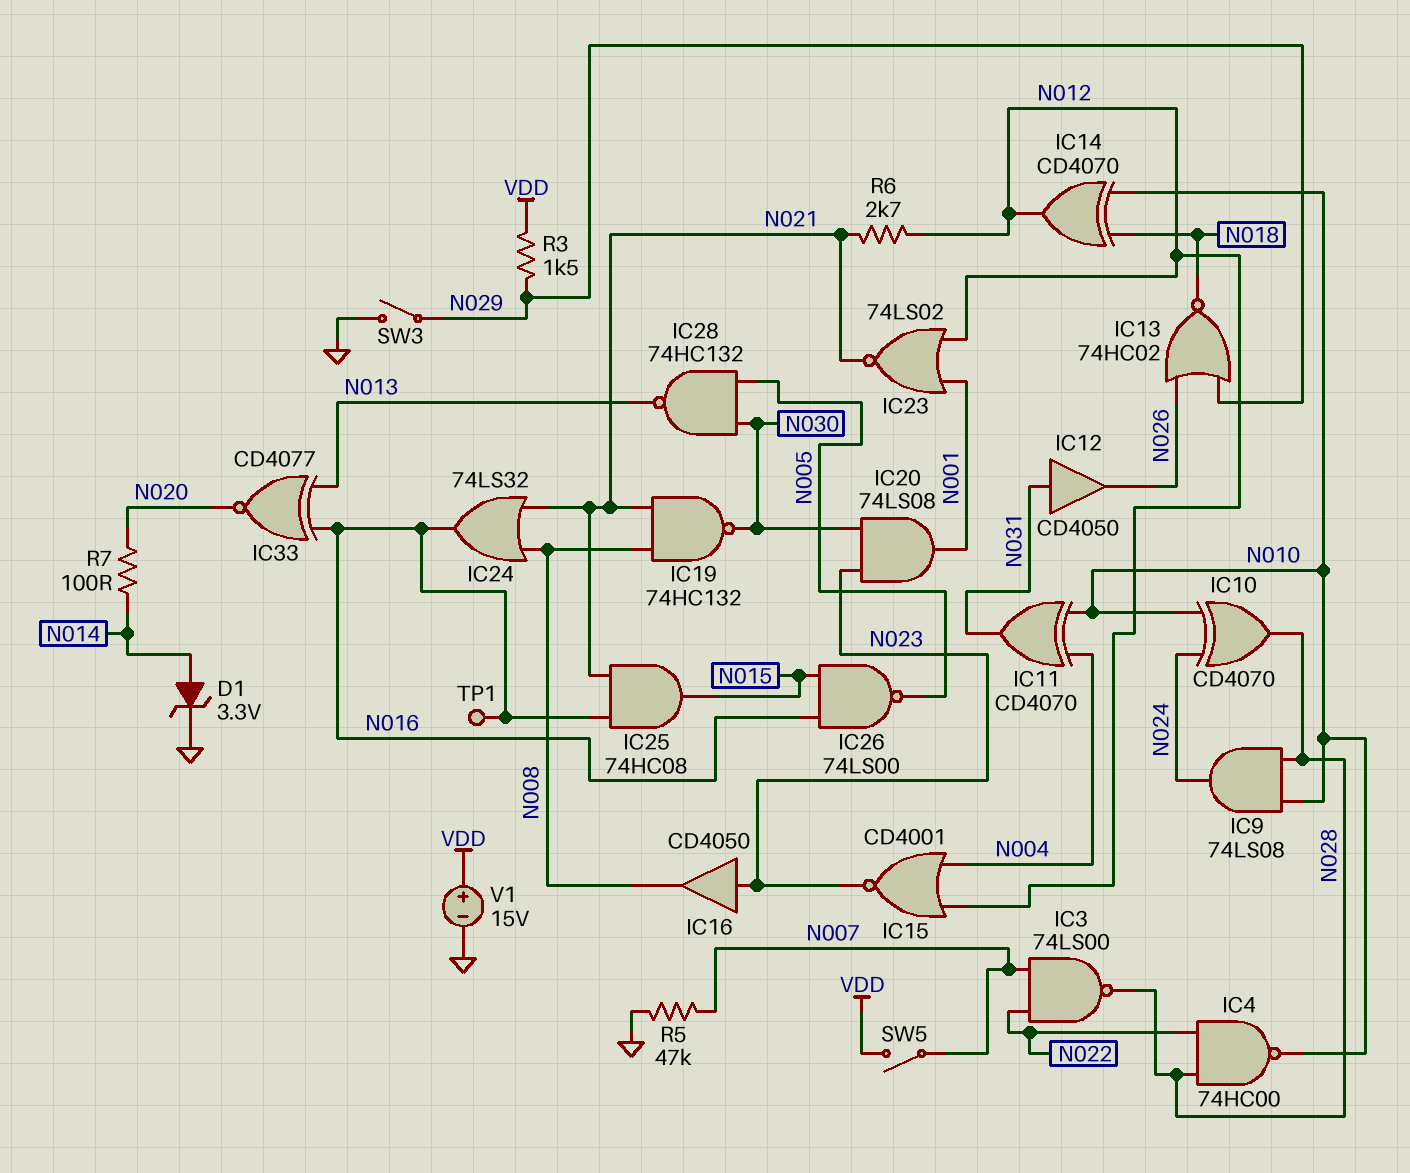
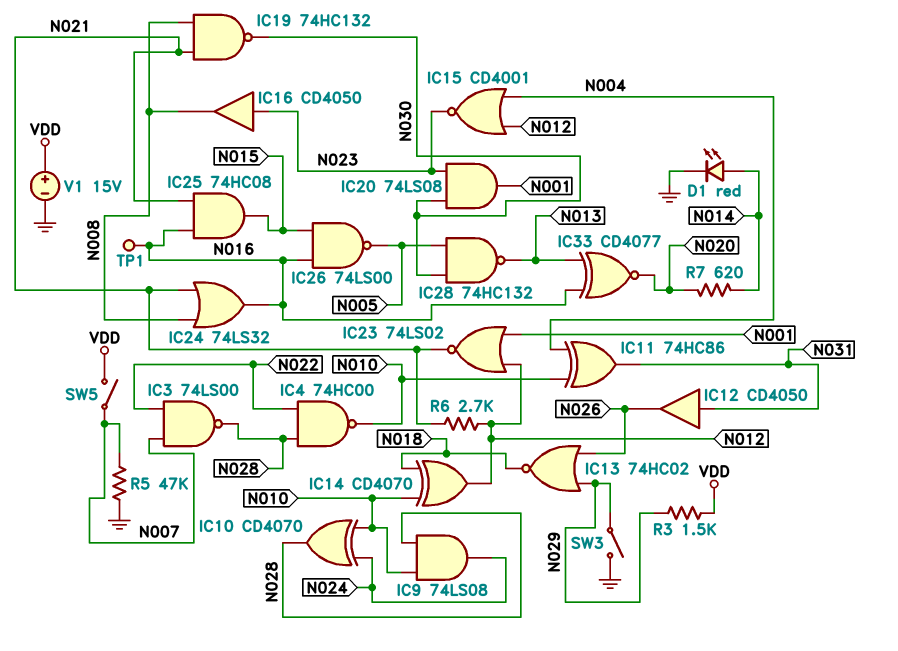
D1: zener 3.3V (A N014, K GND) -> LED red (A N014, K GND)
IC11: XOR CD4070 (in N004, in N010, out N031) -> XOR 74HC86 (in N004, in N010, out N031)
R7: 100 (N014, N020) -> 620 (N014, N020)

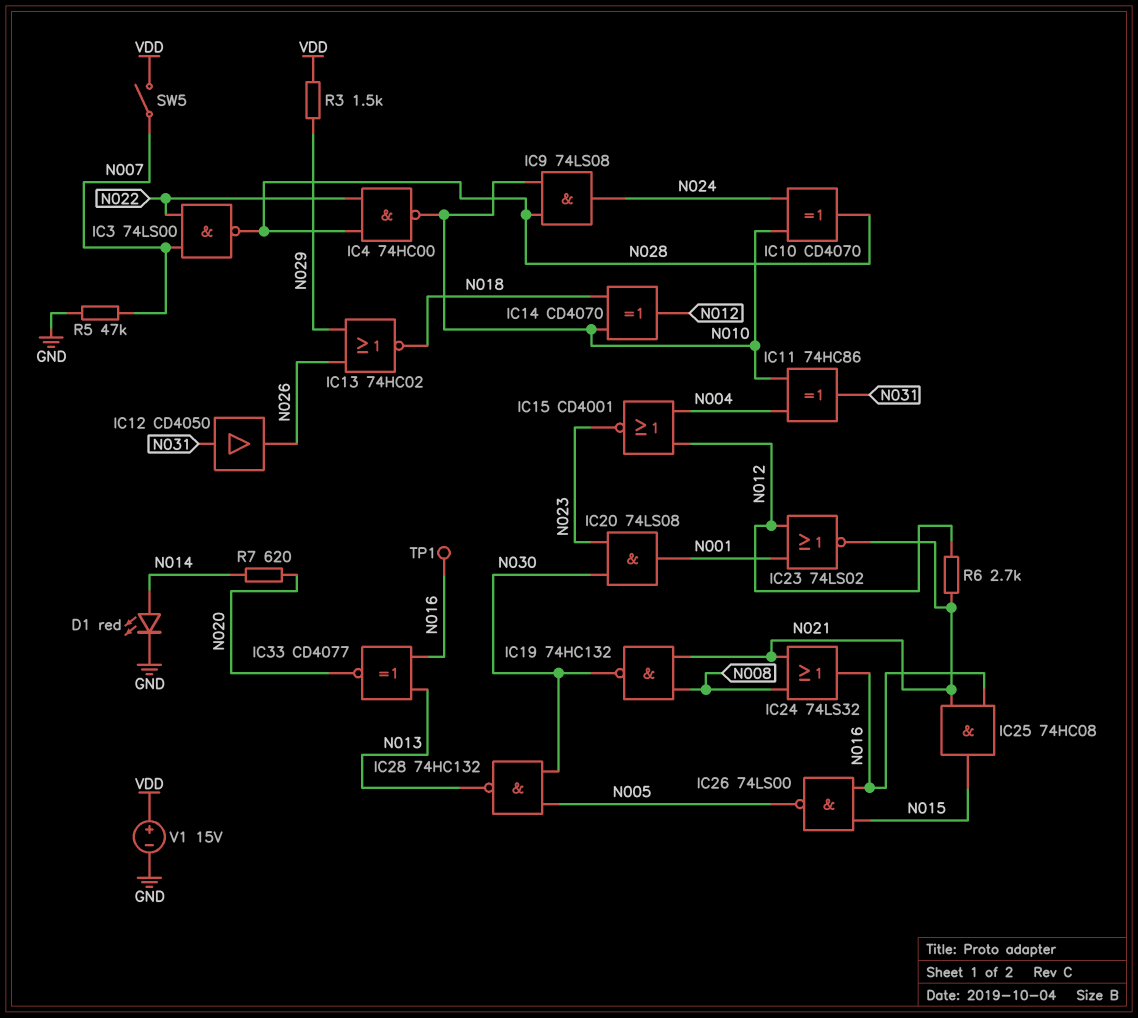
IC16: buffer CD4050 (in N023, out N008) -> none
SW3: switch (GND, N029) -> none

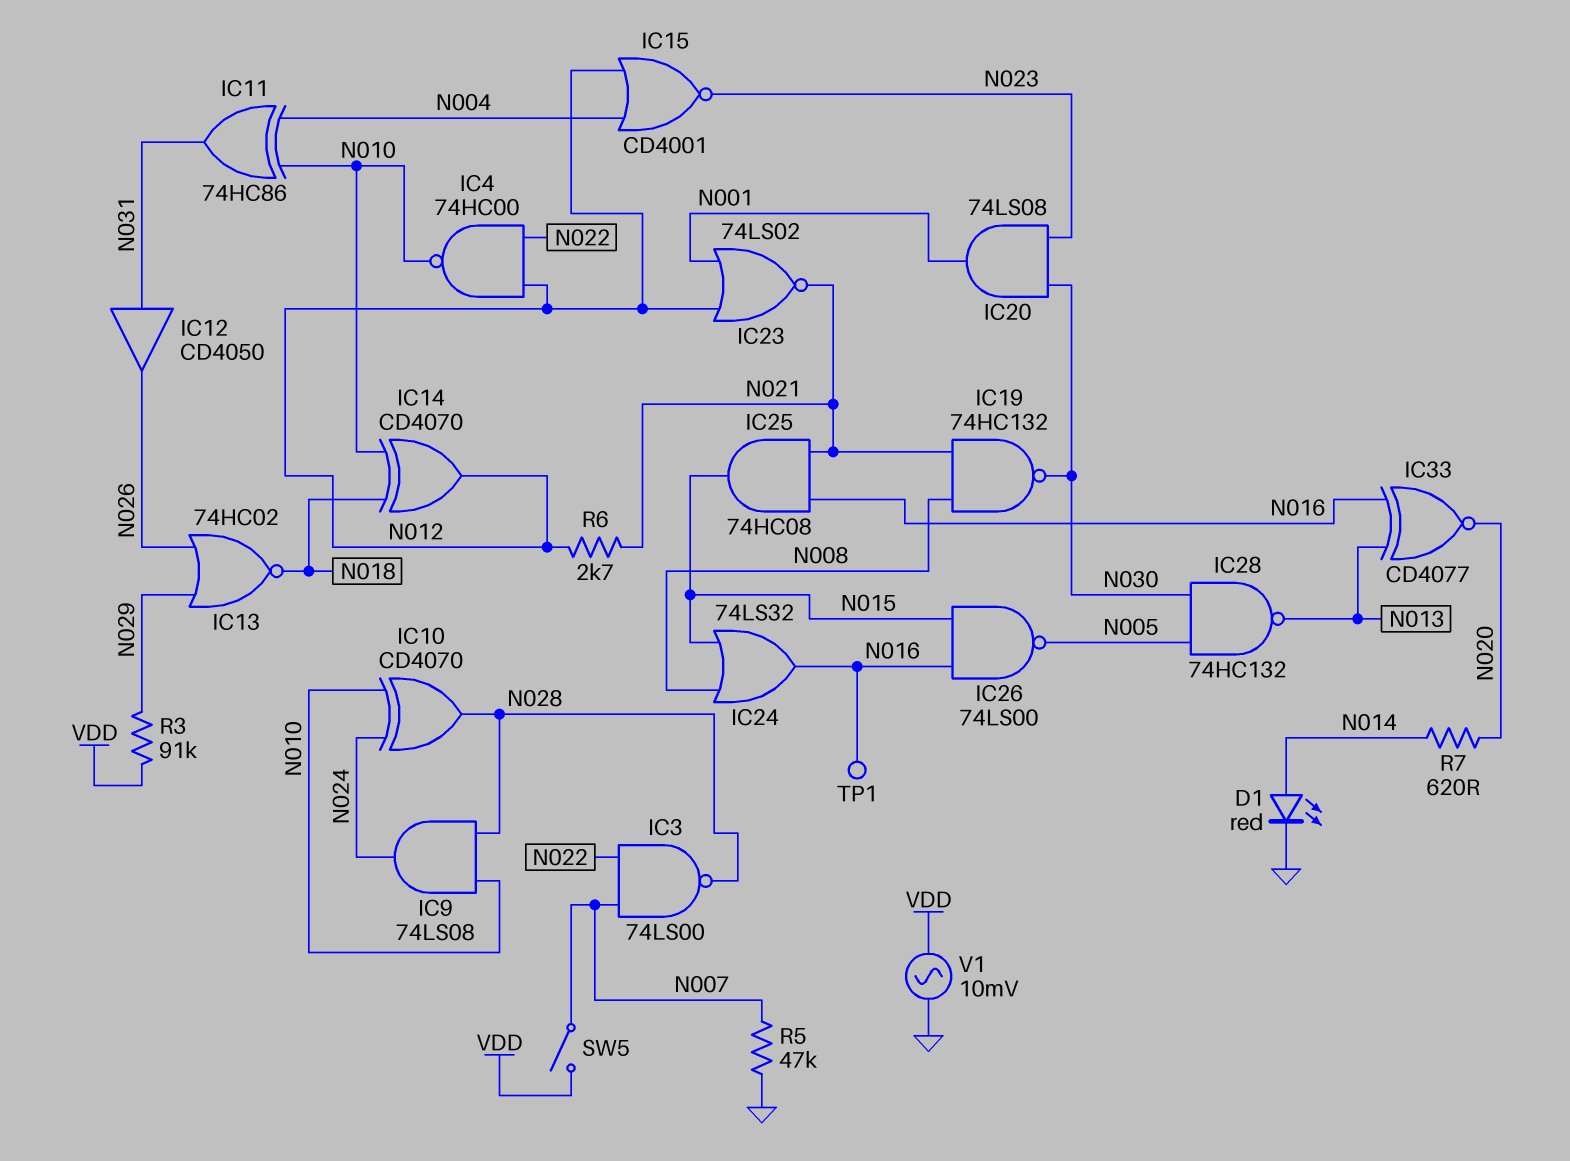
IC4: NAND 74HC00 (in N022, in N028, out N010) -> NAND 74HC00 (in N012, in N022, out N010)
IC24: OR 74LS32 (in N008, in N021, out N016) -> OR 74LS32 (in N008, in N015, out N016)
R3: 1.5k (N029, VDD) -> 91k (N029, VDD)
V1: 15V (plus VDD, minus GND) -> AC 10mV (GND, VDD)

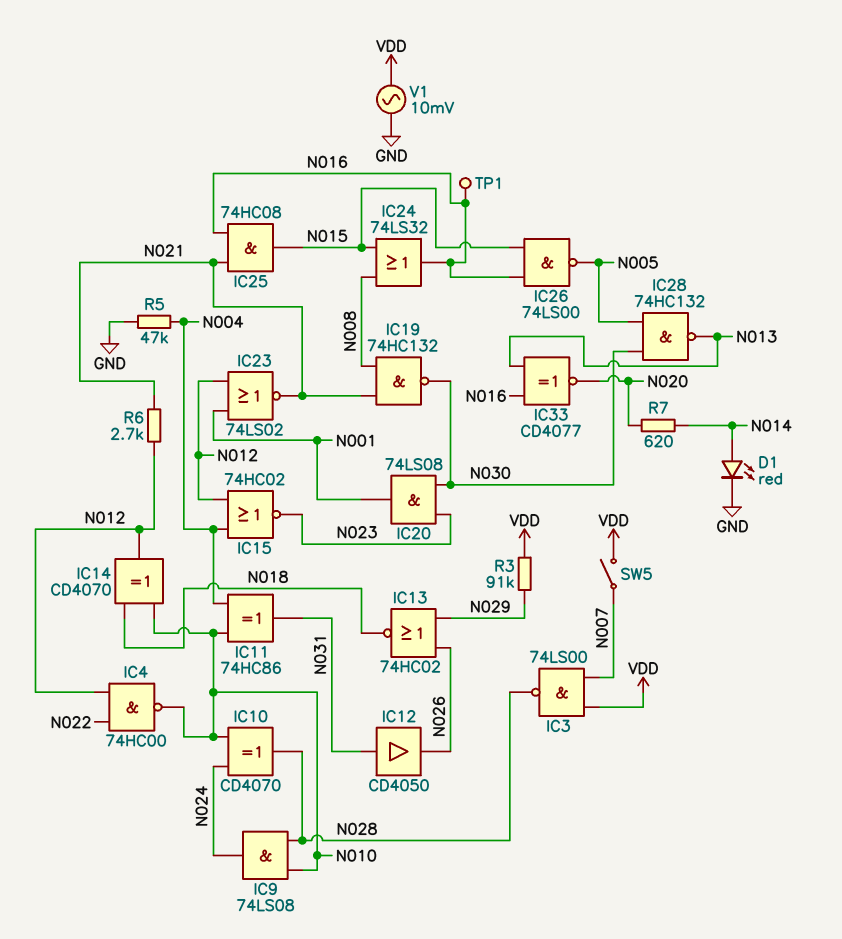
IC3: NAND 74LS00 (in N007, in N022, out N028) -> NAND 74LS00 (in N007, in VDD, out N028)
IC15: NOR CD4001 (in N004, in N012, out N023) -> NOR 74HC02 (in N004, in N012, out N023)
R5: 47k (GND, N007) -> 47k (GND, N004)

